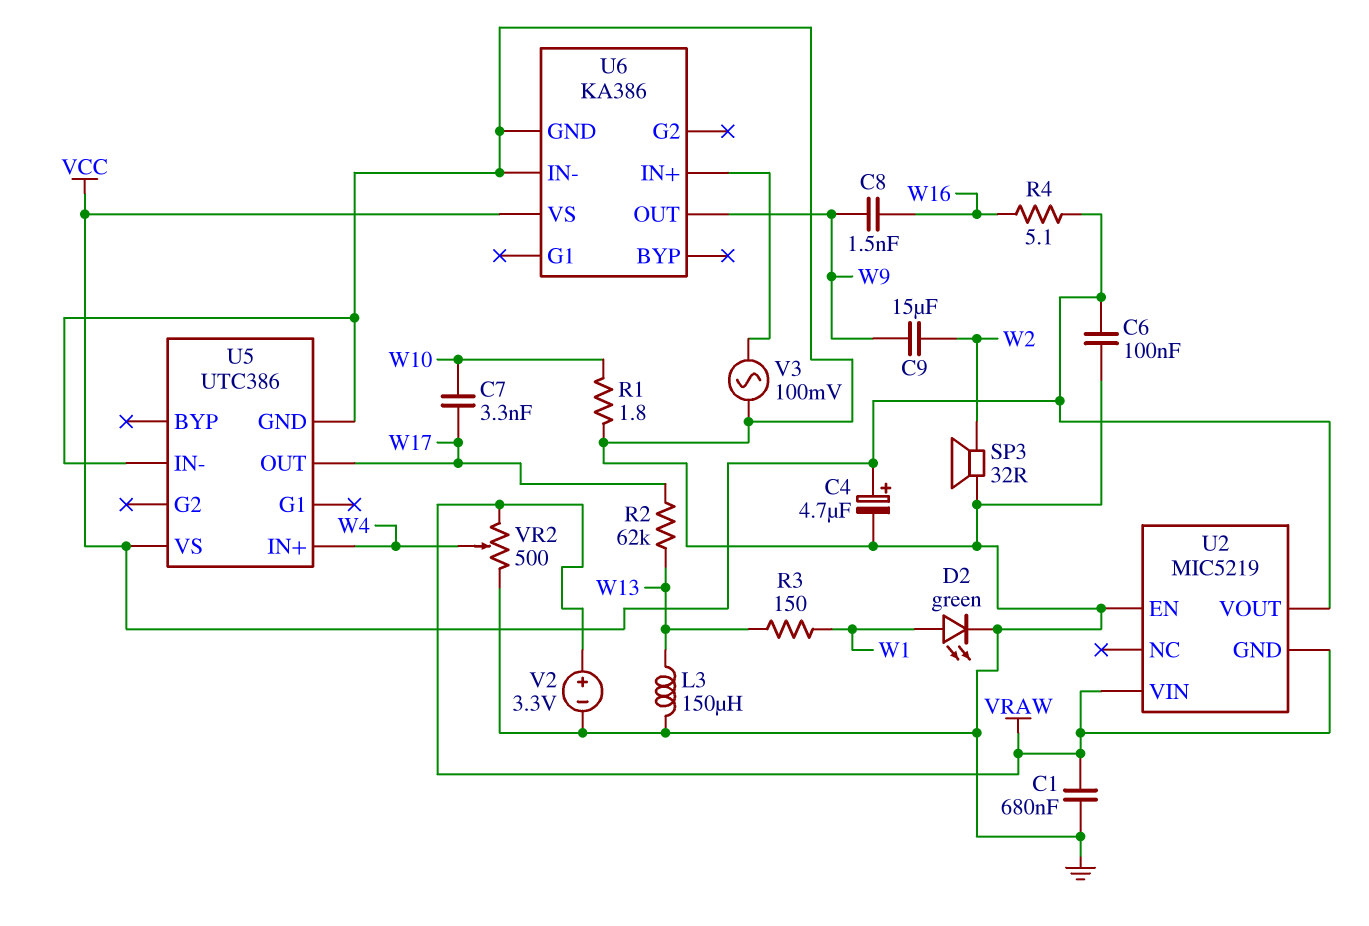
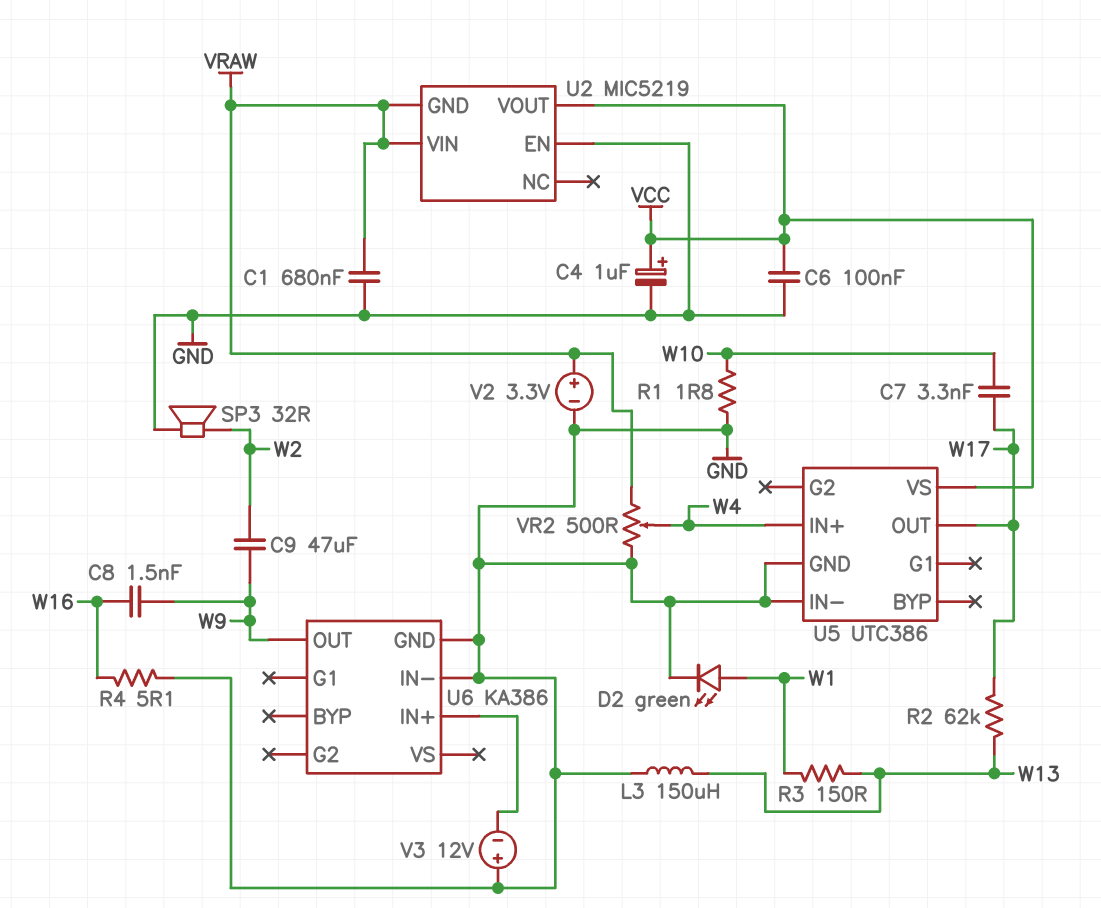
C4: 4.7uF (plus VCC, minus GND) -> 1uF (plus VCC, minus GND)
C9: 15uF (W2, W9) -> 47uF (W2, W9)
R4: 5.1 (VCC, W16) -> 5.1 (GND, W16)
U6 pin VS: VCC -> none
V3: AC 100mV (GND, U6/IN+) -> 12V (plus GND, minus U6/IN+)

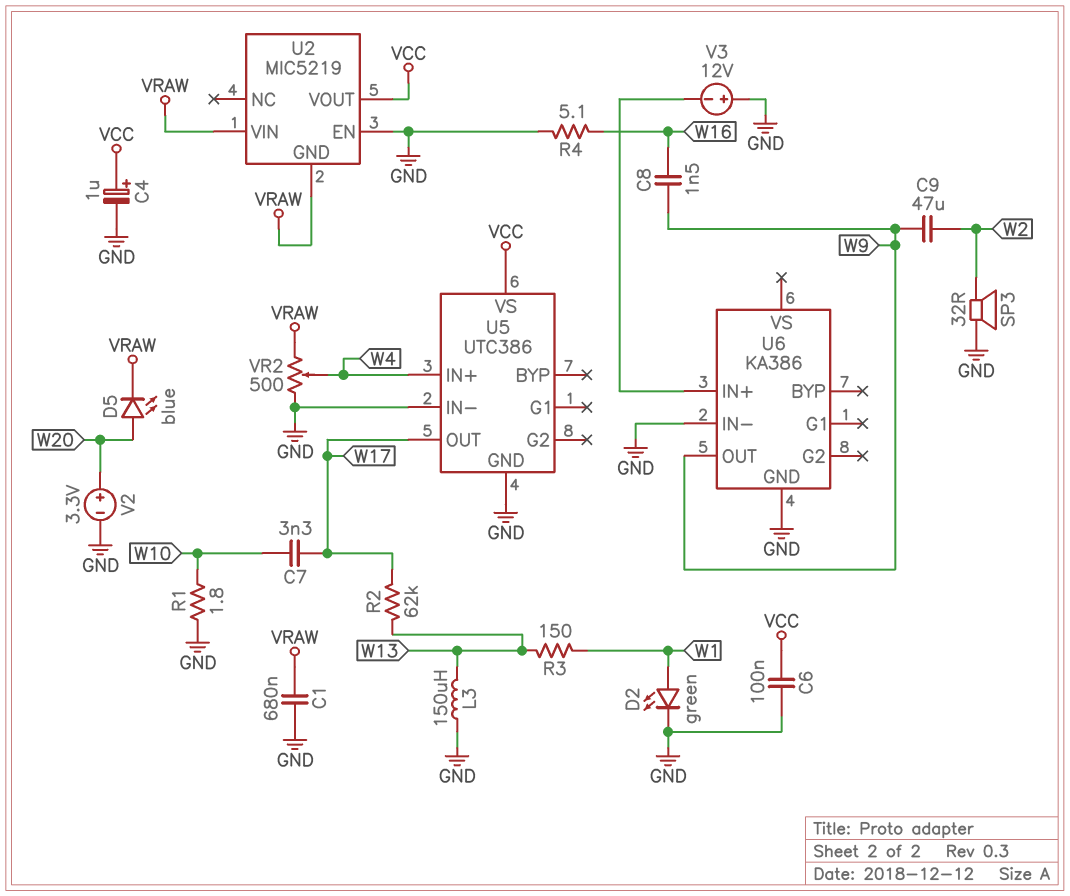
D5: none -> LED blue (A W20, K VRAW)
V2: 3.3V (plus VRAW, minus GND) -> 3.3V (plus W20, minus GND)

